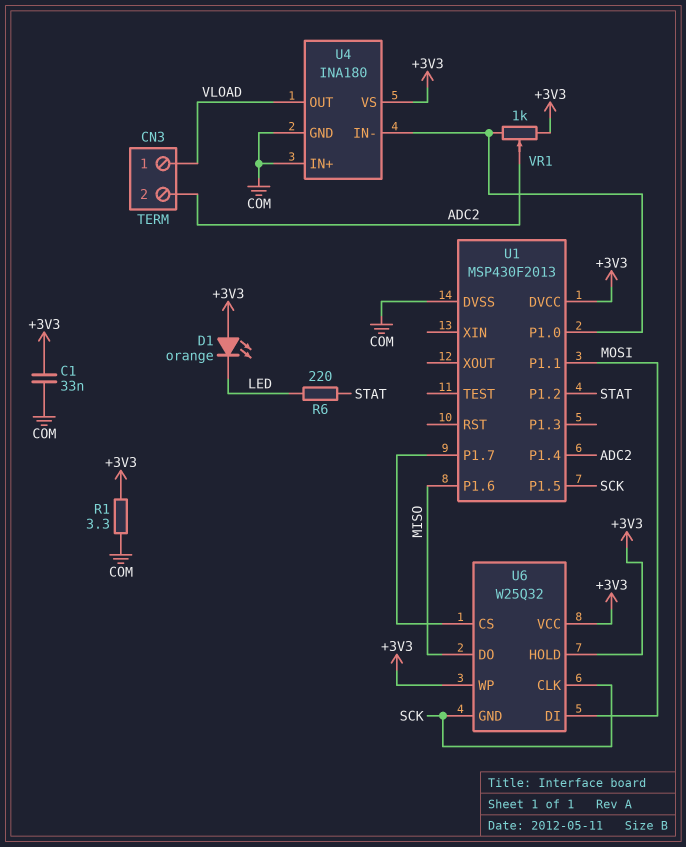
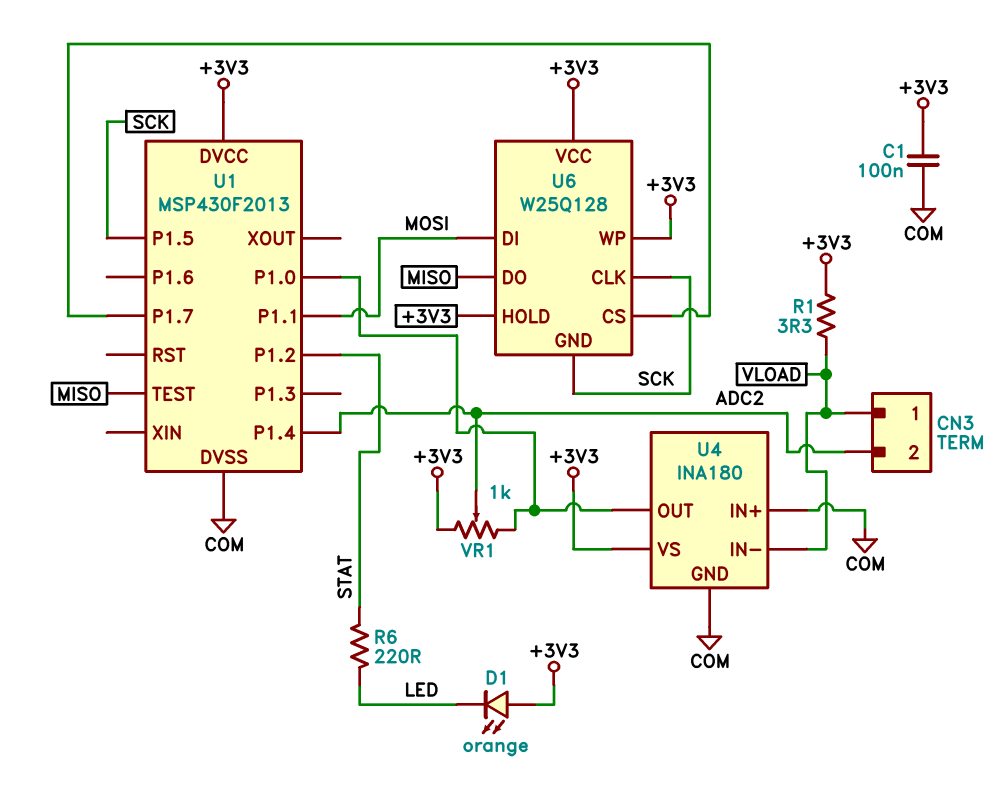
C1: 33nF (+3V3, COM) -> 100nF (+3V3, COM)
R1: 3.3 (+3V3, COM) -> 3.3 (+3V3, VLOAD)
U1 pin P1.6: MISO -> none
U1 pin TEST: none -> MISO
U4 pin IN-: U1/P1.0 -> VLOAD
U4 pin OUT: VLOAD -> U1/P1.0
U6: W25Q32 -> W25Q128

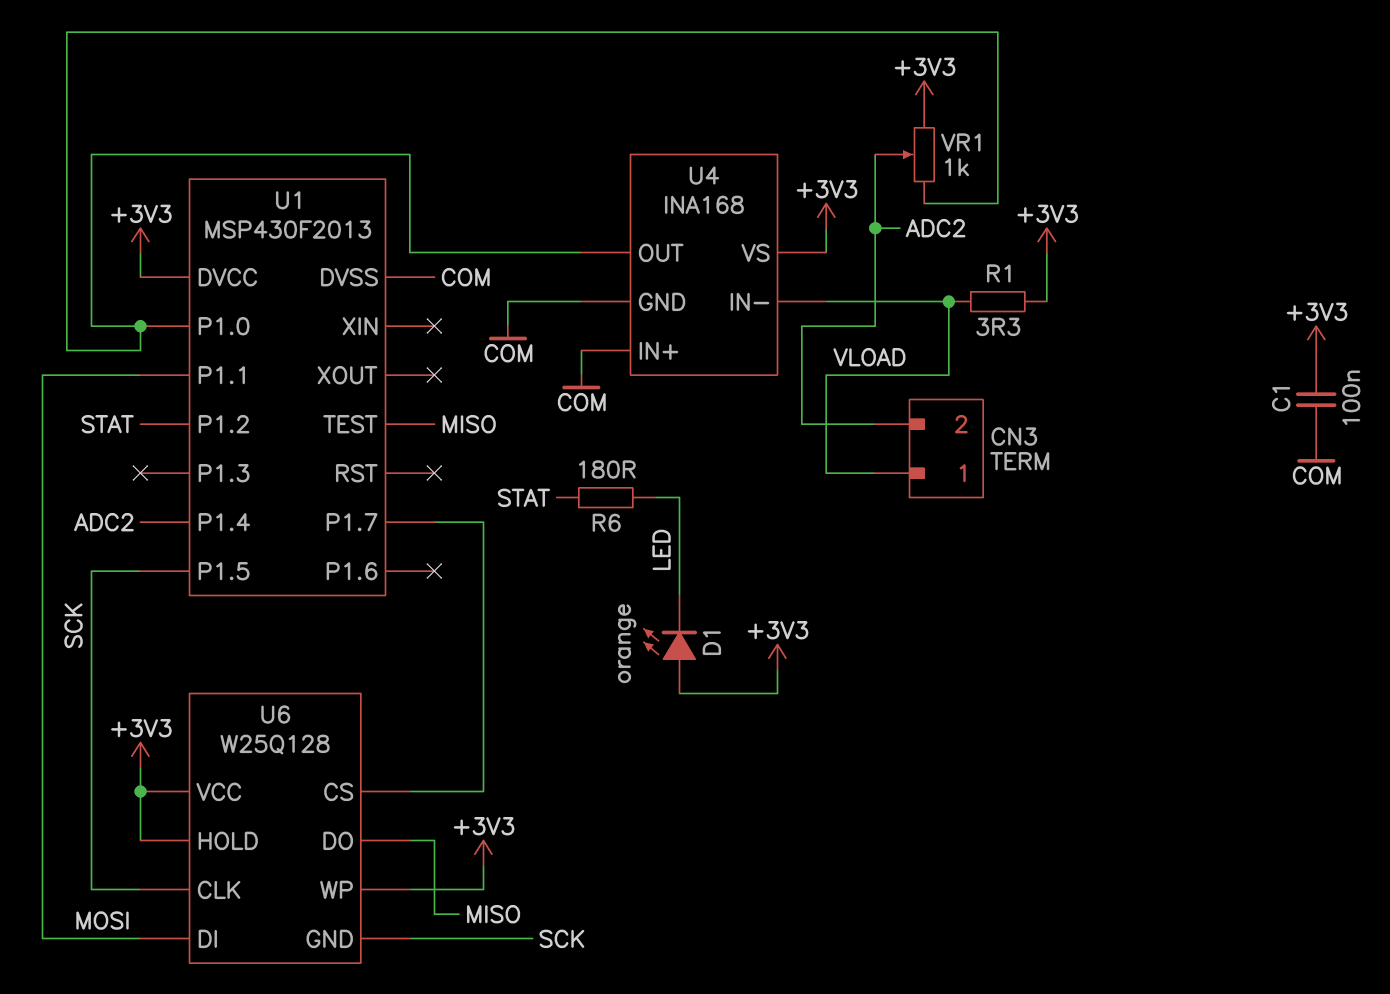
R6: 220 (LED, STAT) -> 180 (LED, STAT)
U4: INA180 -> INA168

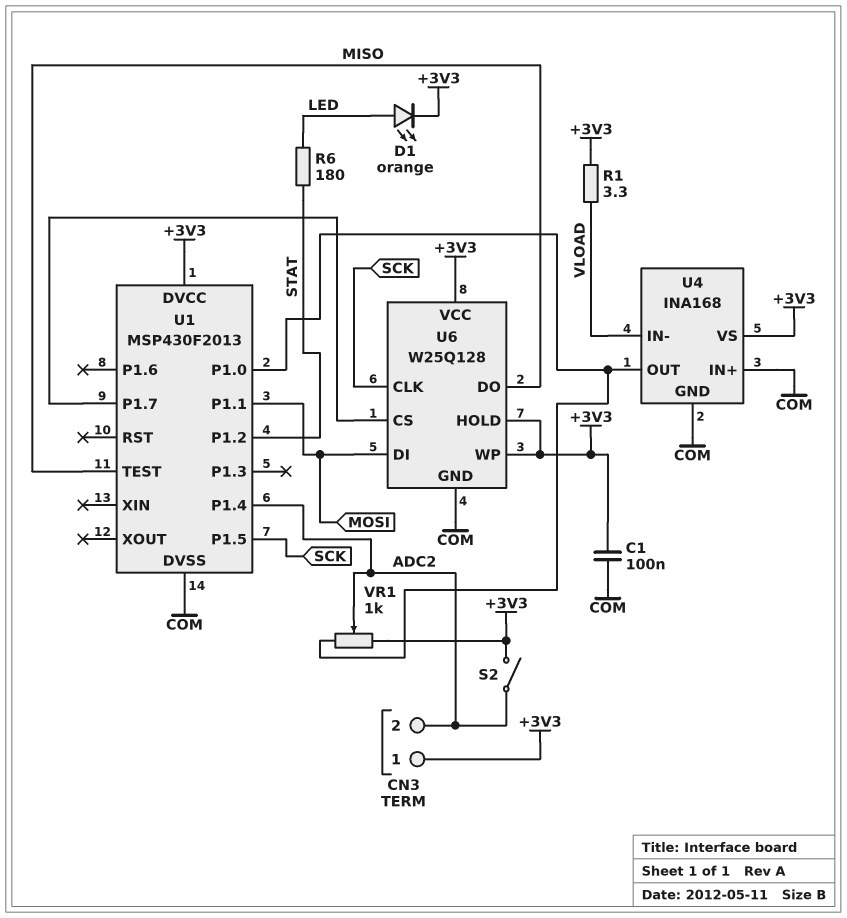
CN3 pin 1: VLOAD -> +3V3
D1: LED orange (A +3V3, K LED) -> LED orange (A LED, K +3V3)
S2: none -> switch (+3V3, ADC2)
U6 pin GND: SCK -> COM

